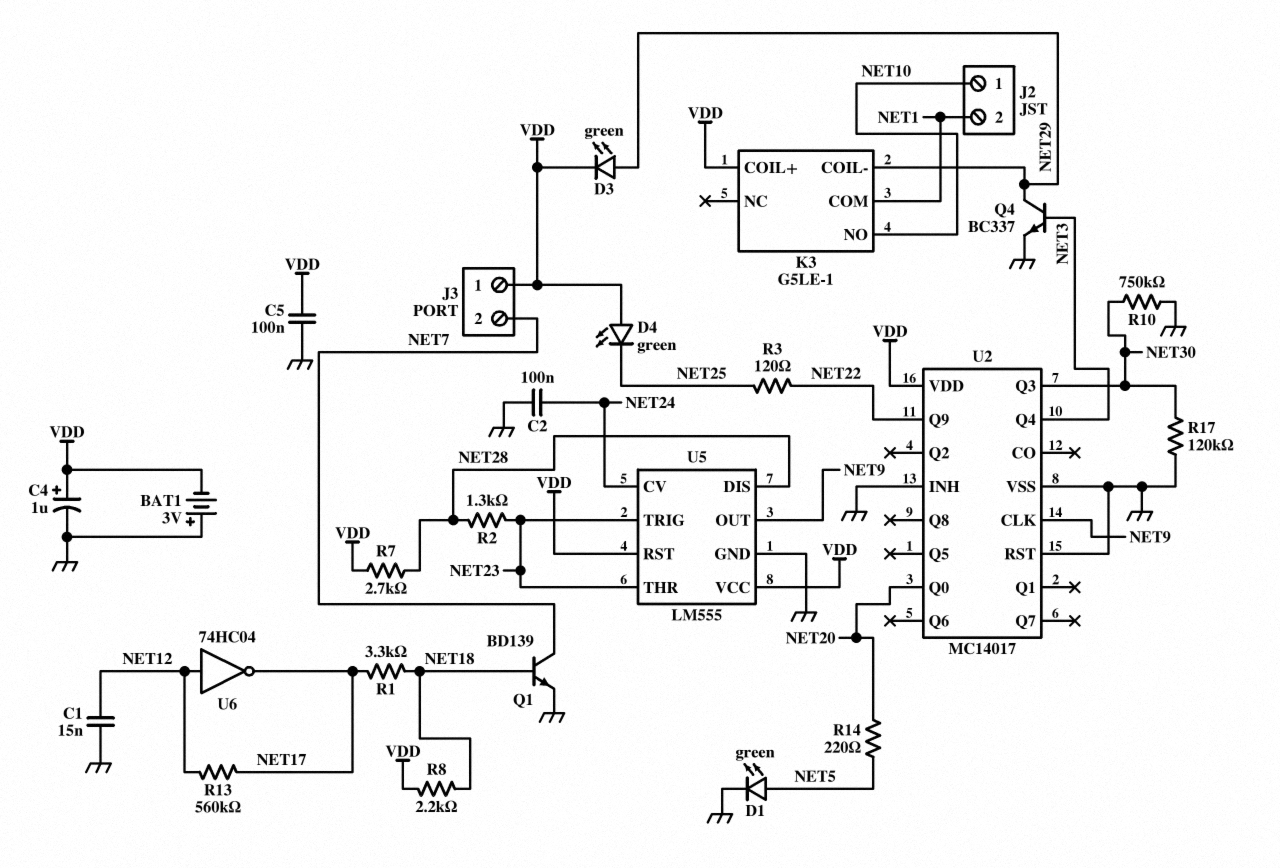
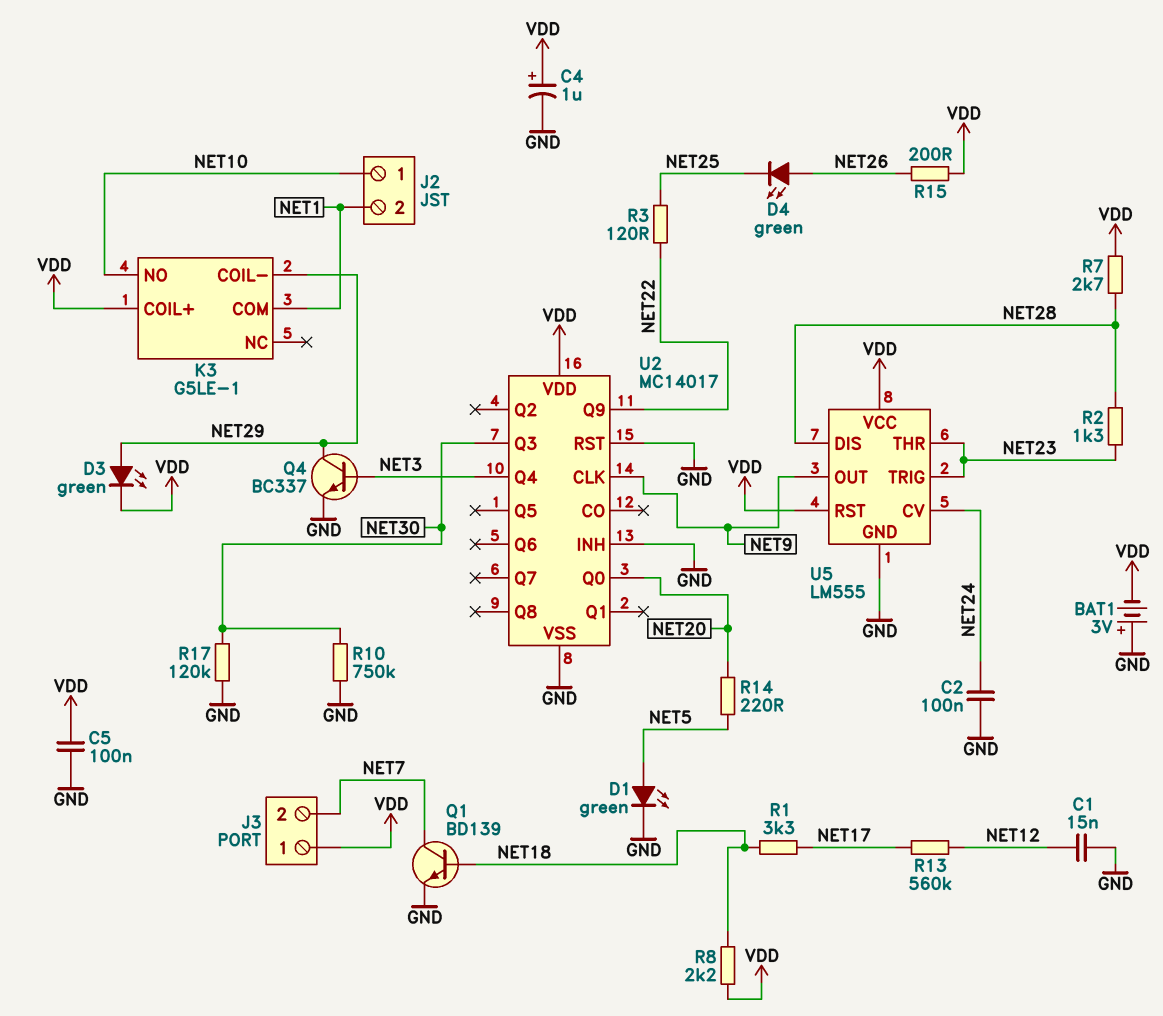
D4: LED green (A VDD, K NET25) -> LED green (A NET26, K NET25)
R15: none -> 200 (NET26, VDD)
U6: NOT 74HC04 (in NET12, out NET17) -> none

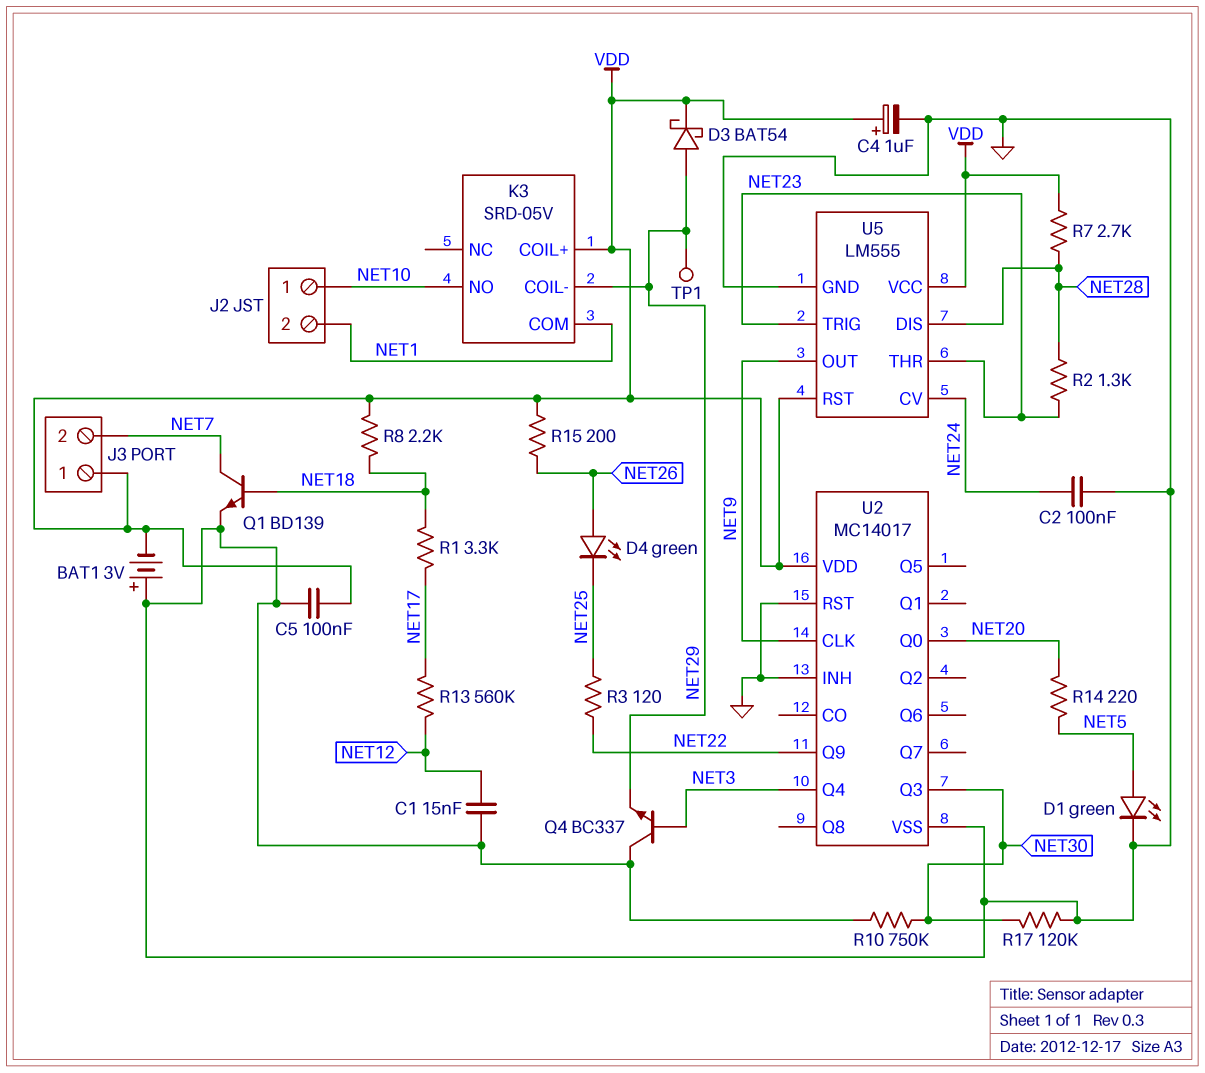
D3: LED green (A NET29, K VDD) -> schottky BAT54 (A NET29, K VDD)
K3: G5LE-1 -> SRD-05V
Q4: NPN BC337 (B NET3, C NET29, E GND) -> NPN BC337 (B NET3, C GND, E NET29)
TP1: none -> test point (NET29)

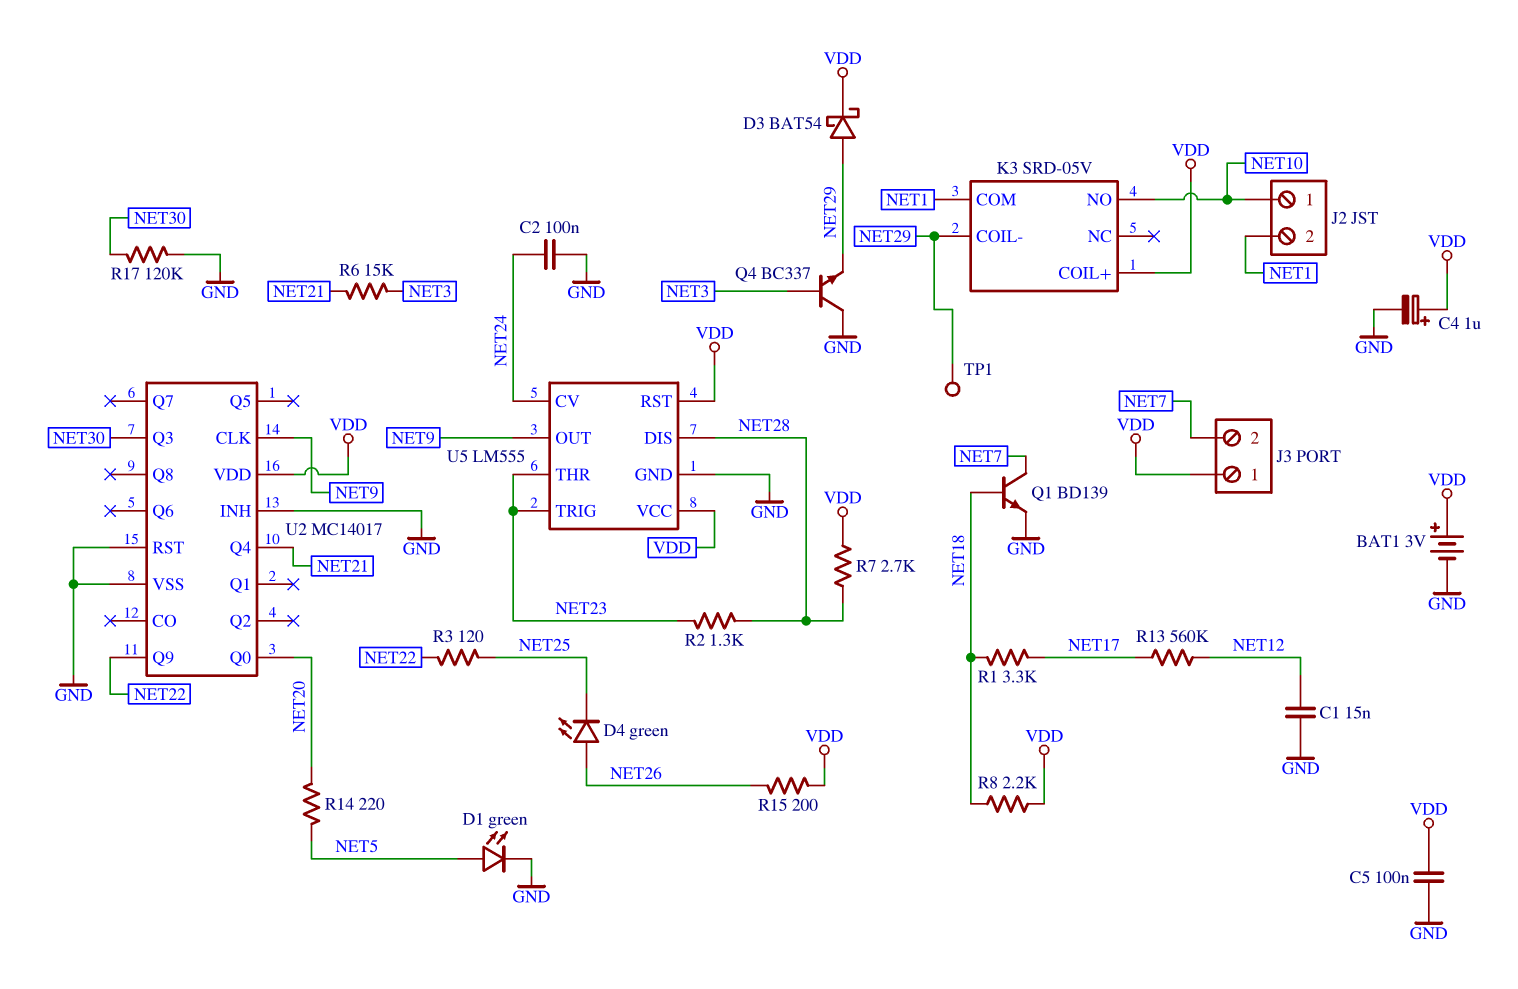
BAT1: 3V (plus GND, minus VDD) -> 3V (plus VDD, minus GND)
R6: none -> 15k (NET3, NET21)
R10: 750k (GND, NET30) -> none
U2 pin Q4: NET3 -> NET21

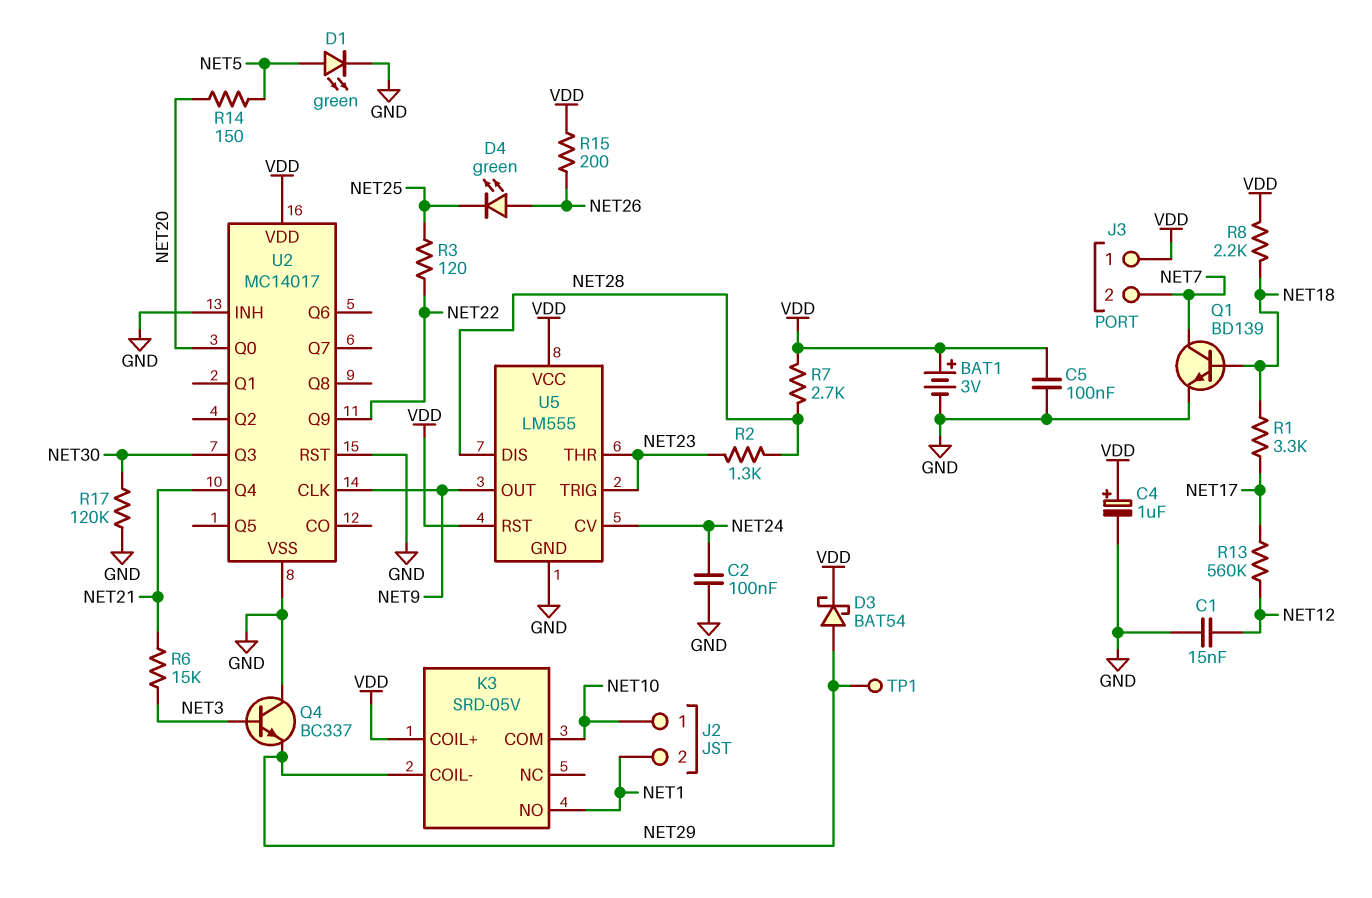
K3 pin COM: NET1 -> NET10
K3 pin NO: NET10 -> NET1
R14: 220 (NET5, NET20) -> 150 (NET5, NET20)

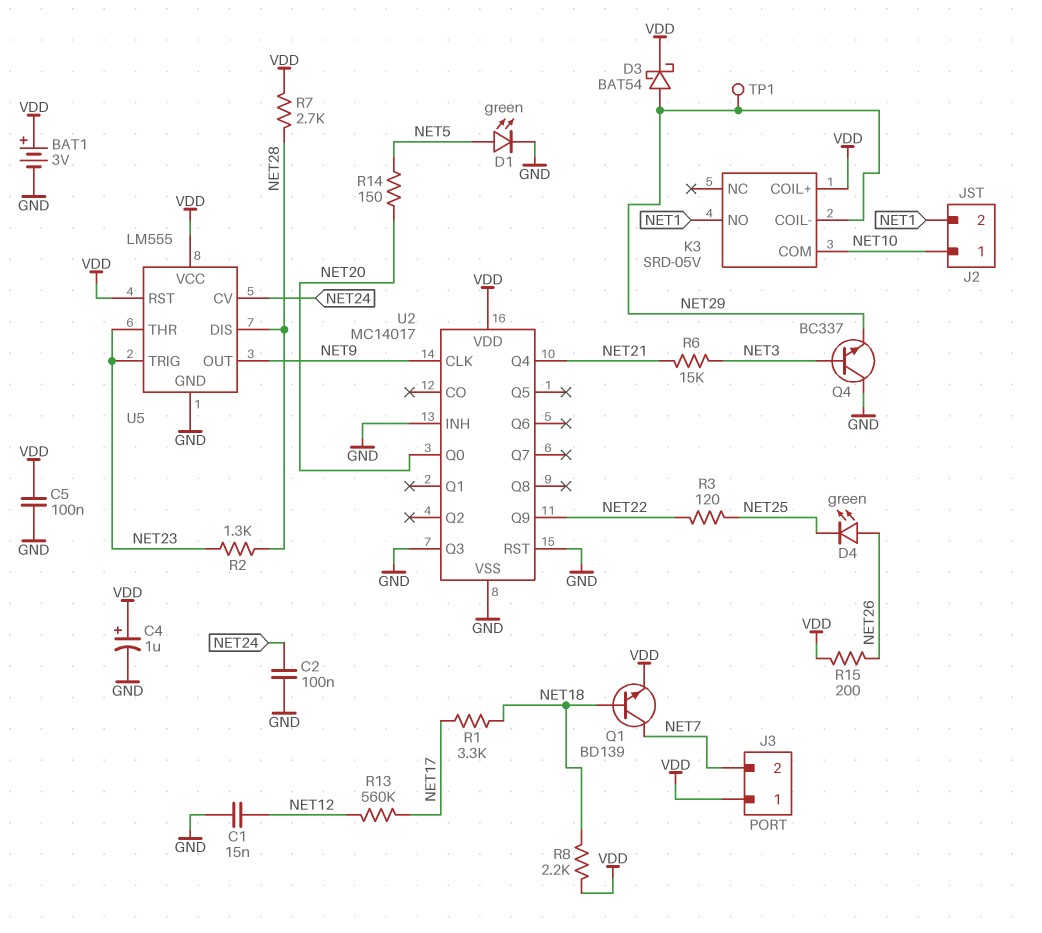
Q1: NPN BD139 (B NET18, C NET7, E GND) -> NPN BD139 (B NET18, C NET7, E VDD)
R17: 120k (GND, NET30) -> none
U2 pin Q3: NET30 -> GND

